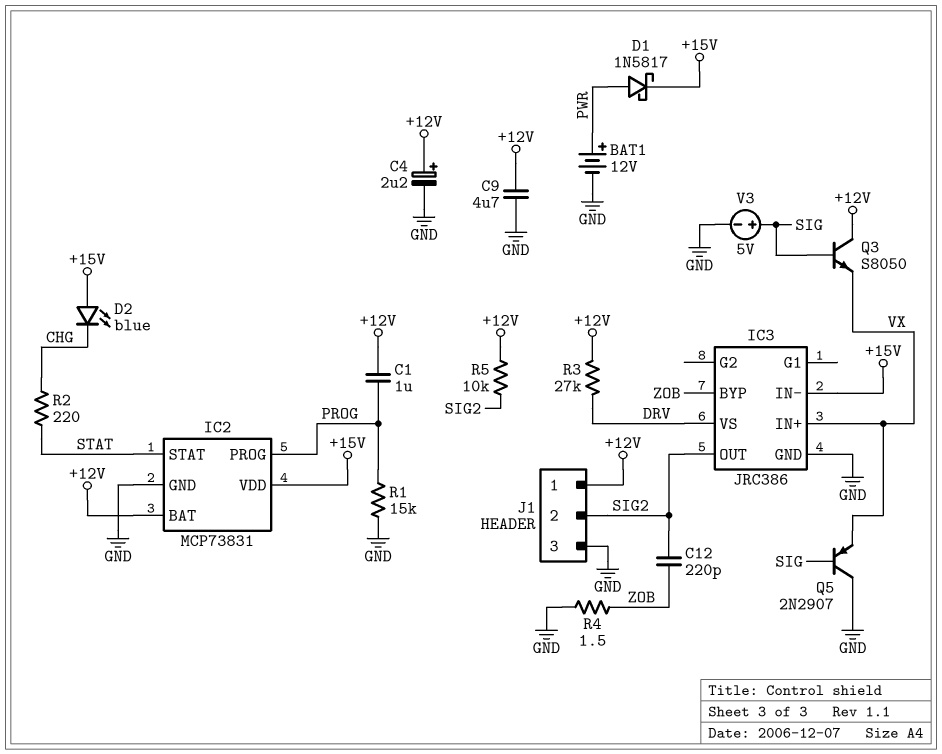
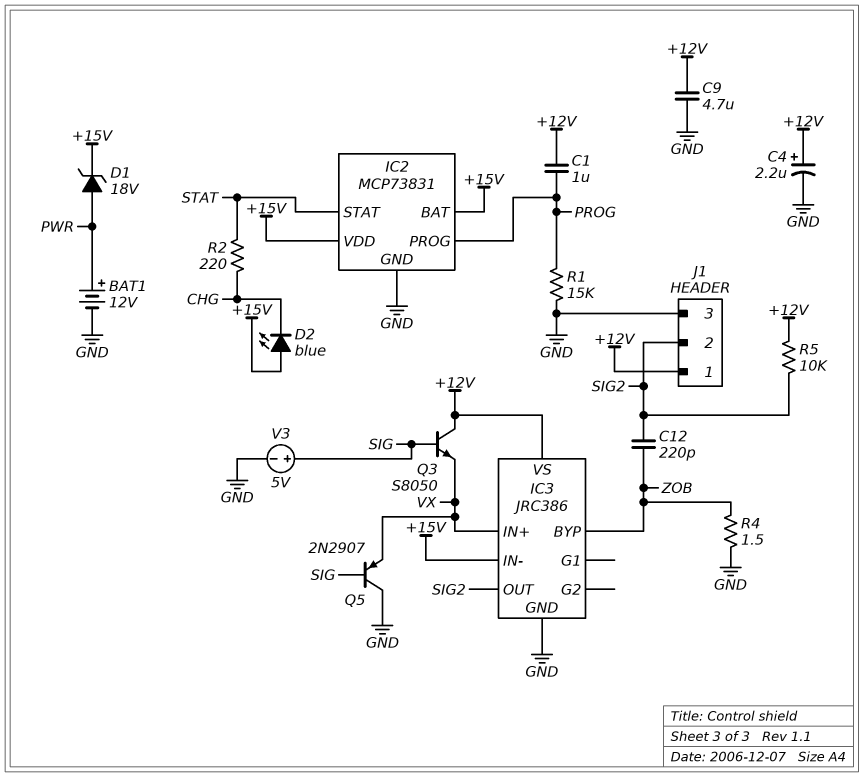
D1: schottky 1N5817 (A PWR, K +15V) -> zener 18V (A PWR, K +15V)
IC2 pin BAT: +12V -> +15V
IC3 pin VS: DRV -> +12V
R3: 27k (+12V, DRV) -> none

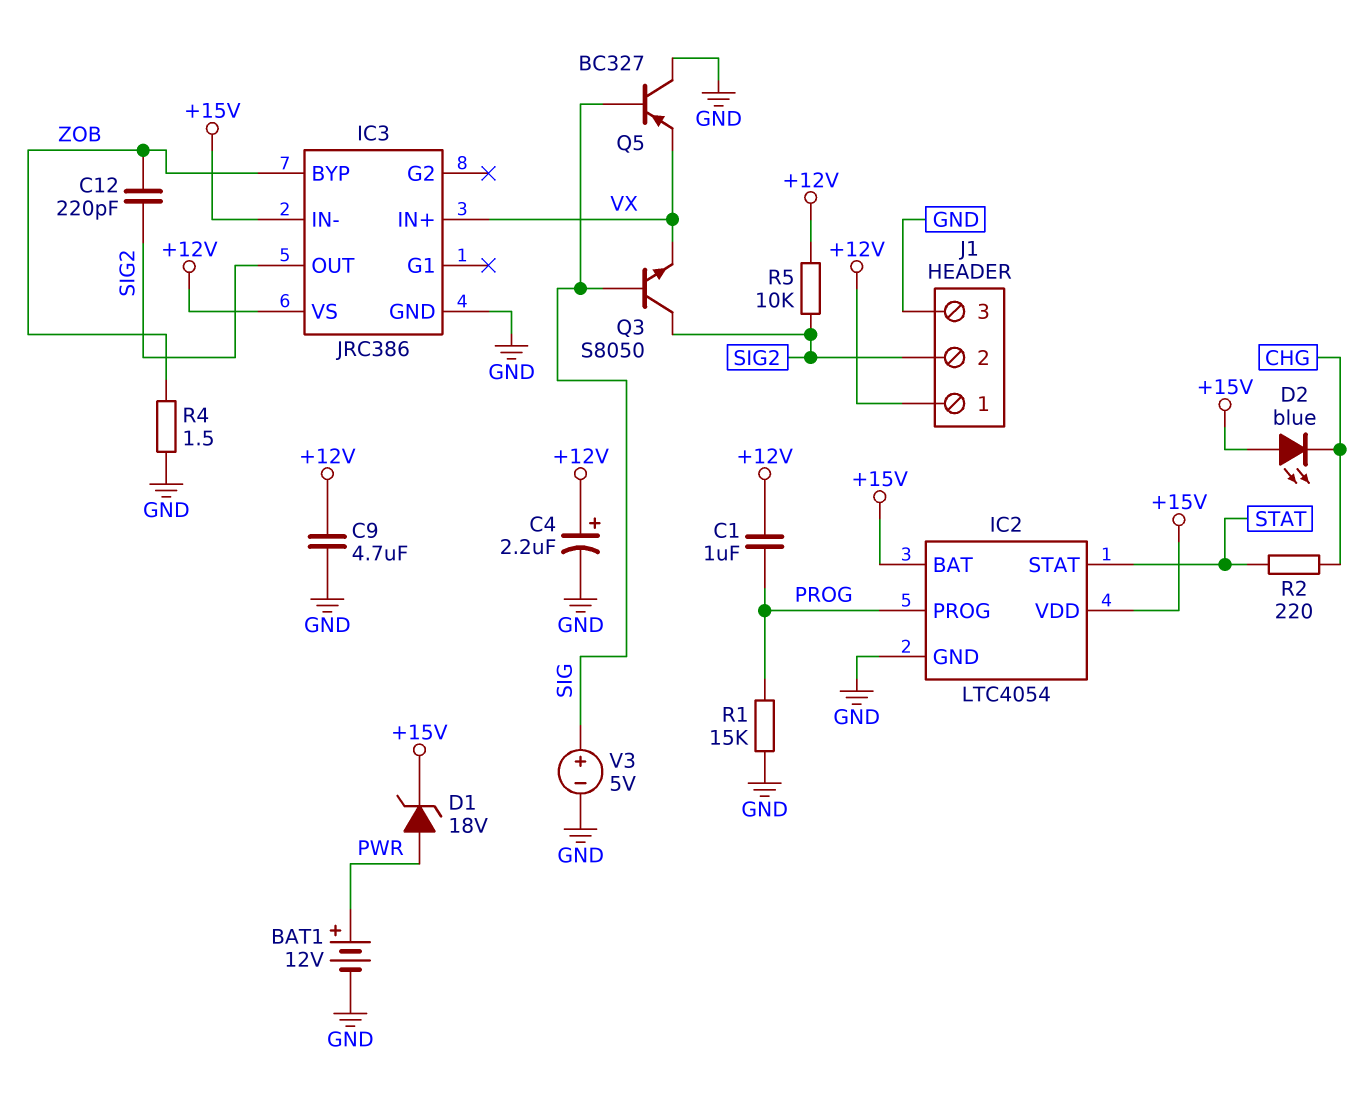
IC2: MCP73831 -> LTC4054
Q3: NPN S8050 (B SIG, C +12V, E VX) -> NPN S8050 (B SIG, C SIG2, E VX)
Q5: PNP 2N2907 (B SIG, C GND, E VX) -> PNP BC327 (B SIG, C GND, E VX)

